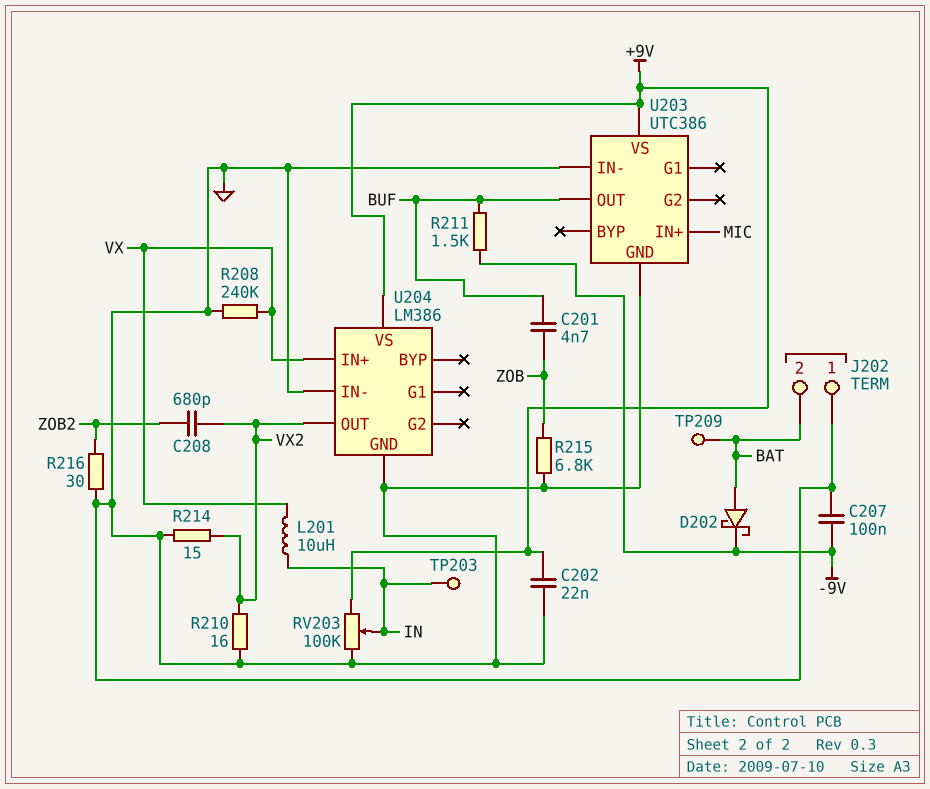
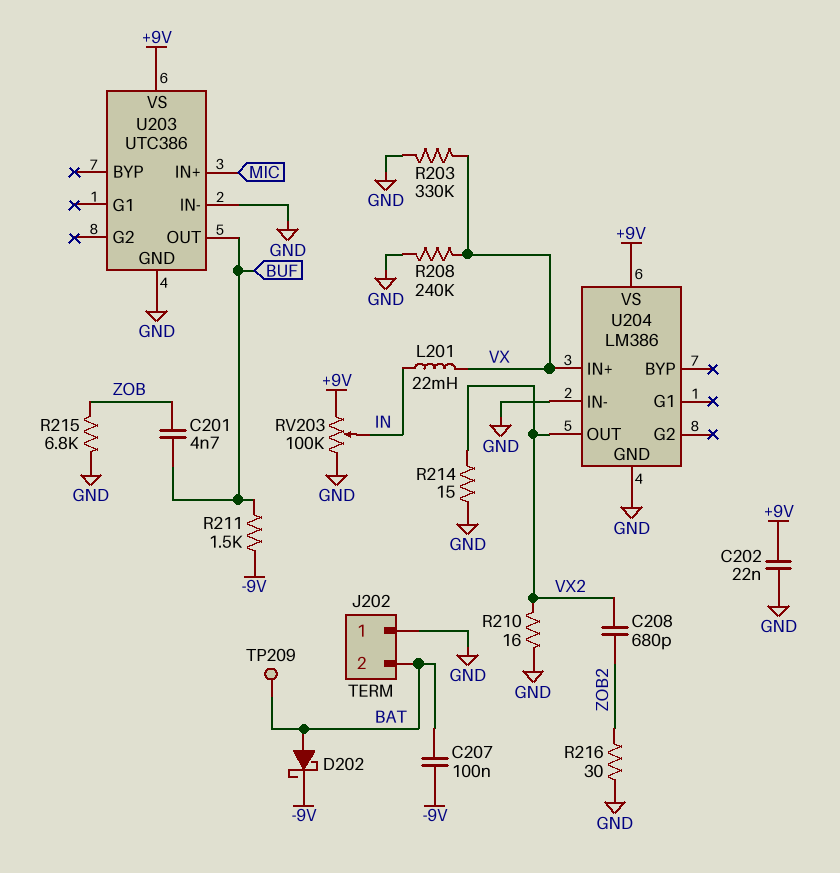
C207: 100nF (-9V, GND) -> 100nF (-9V, BAT)
L201: 10uH (IN, VX) -> 22mH (IN, VX)
R203: none -> 330k (GND, VX)
TP203: test point (IN) -> none

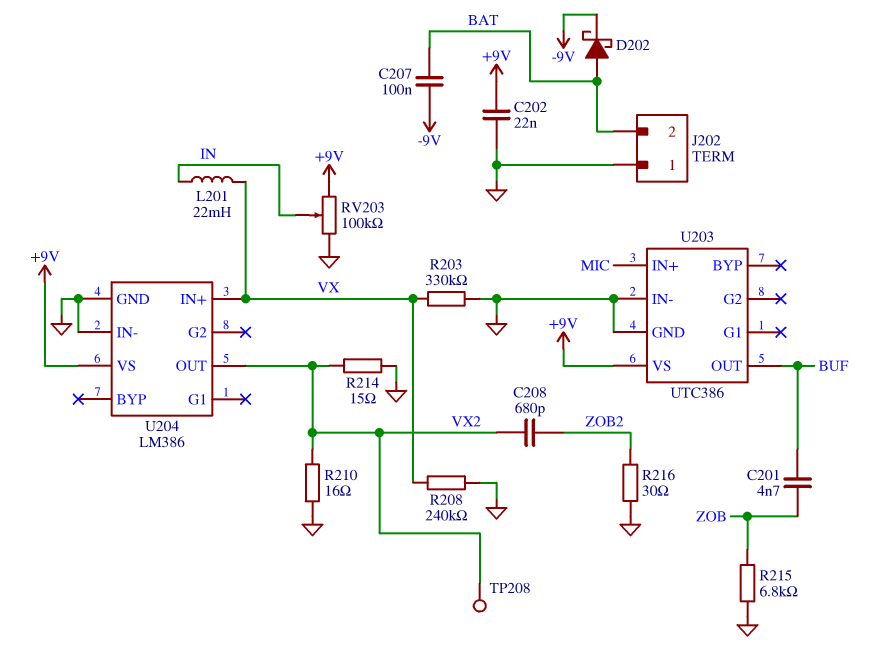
R211: 1.5k (-9V, BUF) -> none
TP208: none -> test point (VX2)
TP209: test point (BAT) -> none

